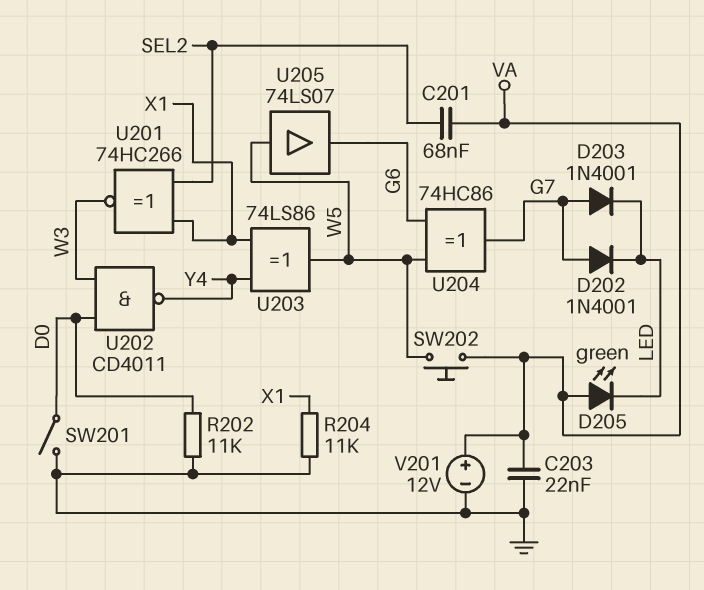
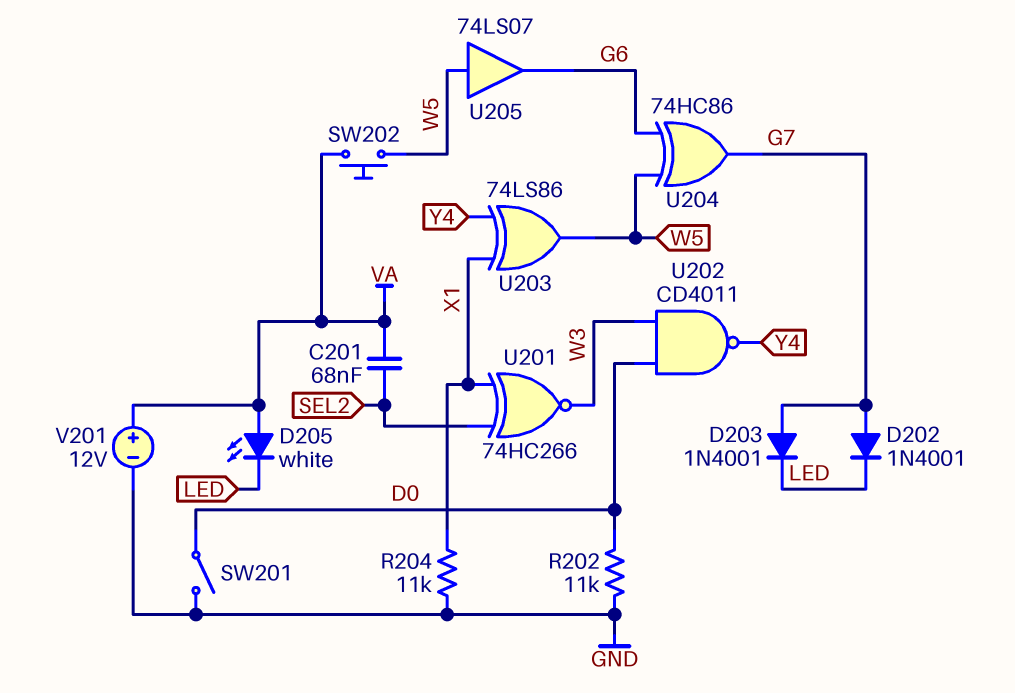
C203: 22nF (GND, VA) -> none
D205: LED green (A VA, K LED) -> LED white (A VA, K LED)

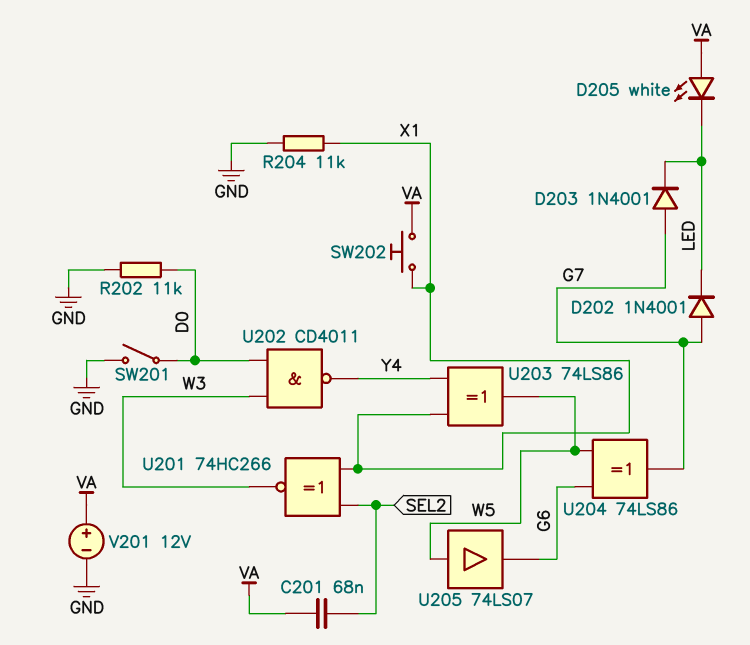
SW202: button (VA, W5) -> button (VA, X1)
U204: XOR 74HC86 (in G6, in W5, out G7) -> XOR 74LS86 (in G6, in W5, out G7)

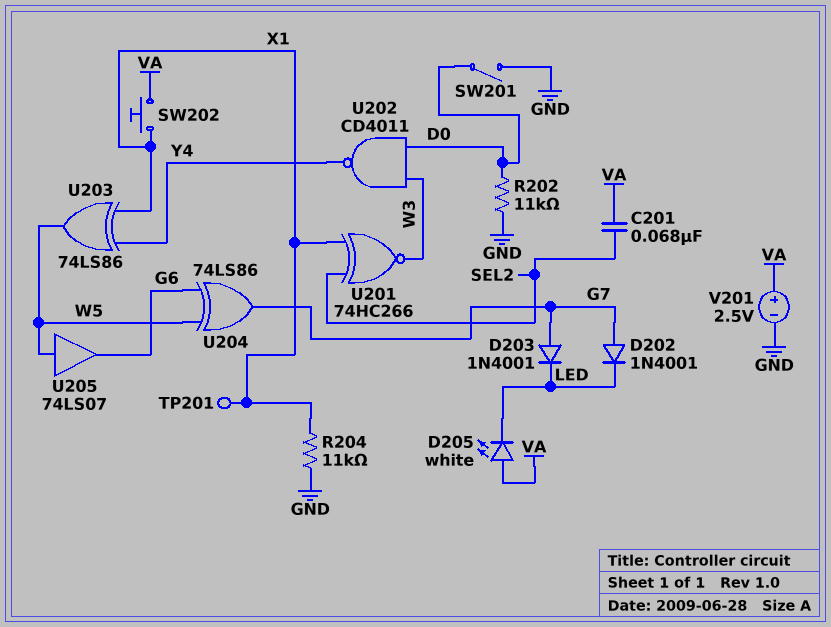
TP201: none -> test point (X1)
V201: 12V (plus VA, minus GND) -> 2.5V (plus VA, minus GND)

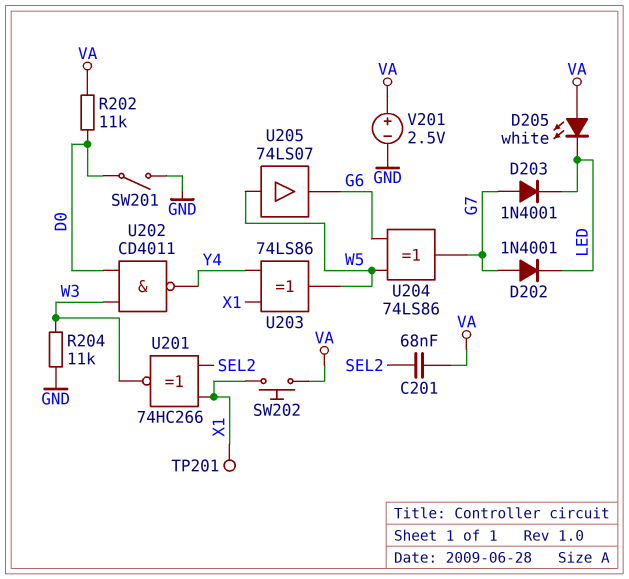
R202: 11k (D0, GND) -> 11k (D0, VA)
R204: 11k (GND, X1) -> 11k (GND, W3)

